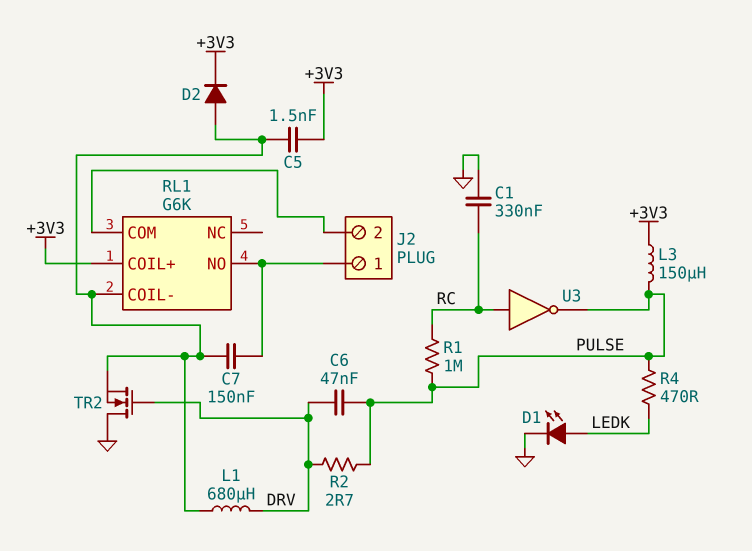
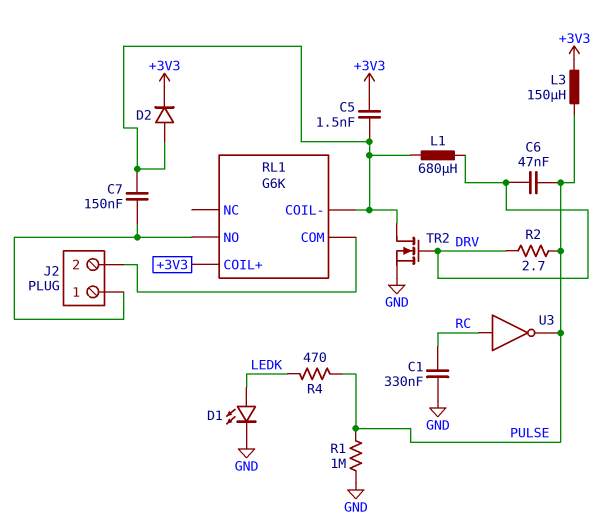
R1: 1M (PULSE, RC) -> 1M (GND, PULSE)
TR2: NMOS (G DRV, D GND, S RL1/COIL-) -> NMOS (G DRV, D RL1/COIL-, S GND)

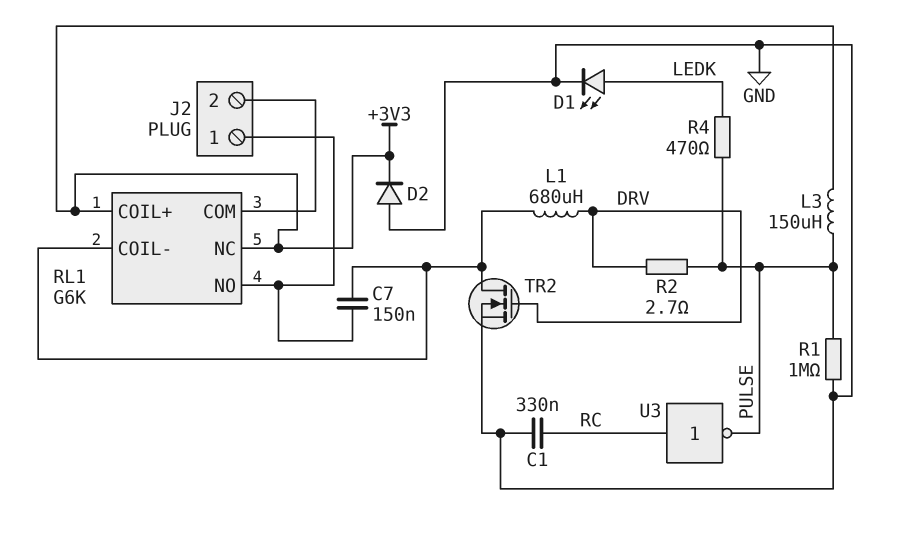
C5: 1.5nF (+3V3, RL1/COIL-) -> none
C6: 47nF (DRV, PULSE) -> none
D2: diode (A RL1/COIL-, K +3V3) -> diode (A GND, K +3V3)
RL1 pin NC: none -> +3V3

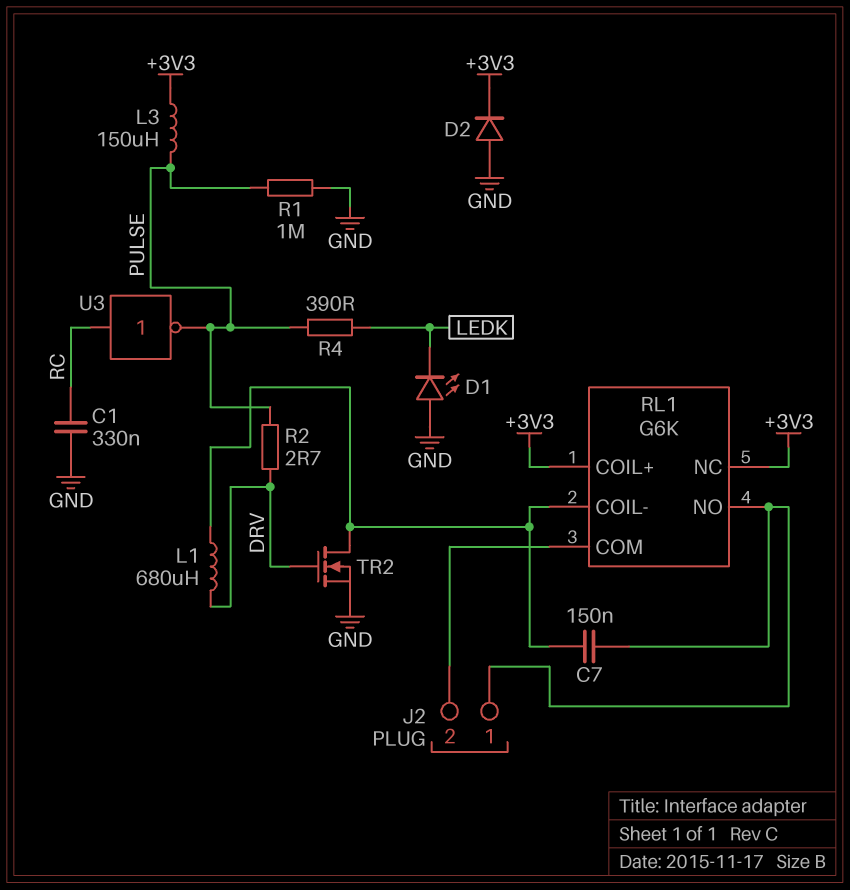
D1: LED (A LEDK, K GND) -> LED (A GND, K LEDK)
R4: 470 (LEDK, PULSE) -> 390 (LEDK, PULSE)

